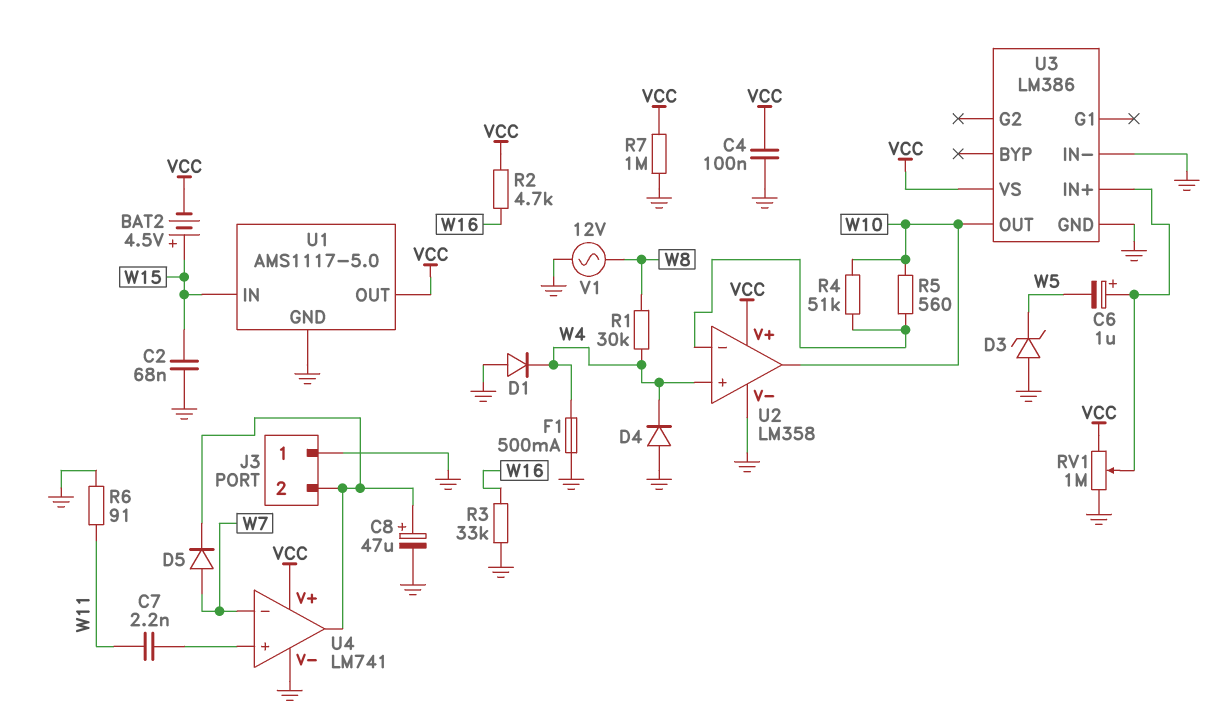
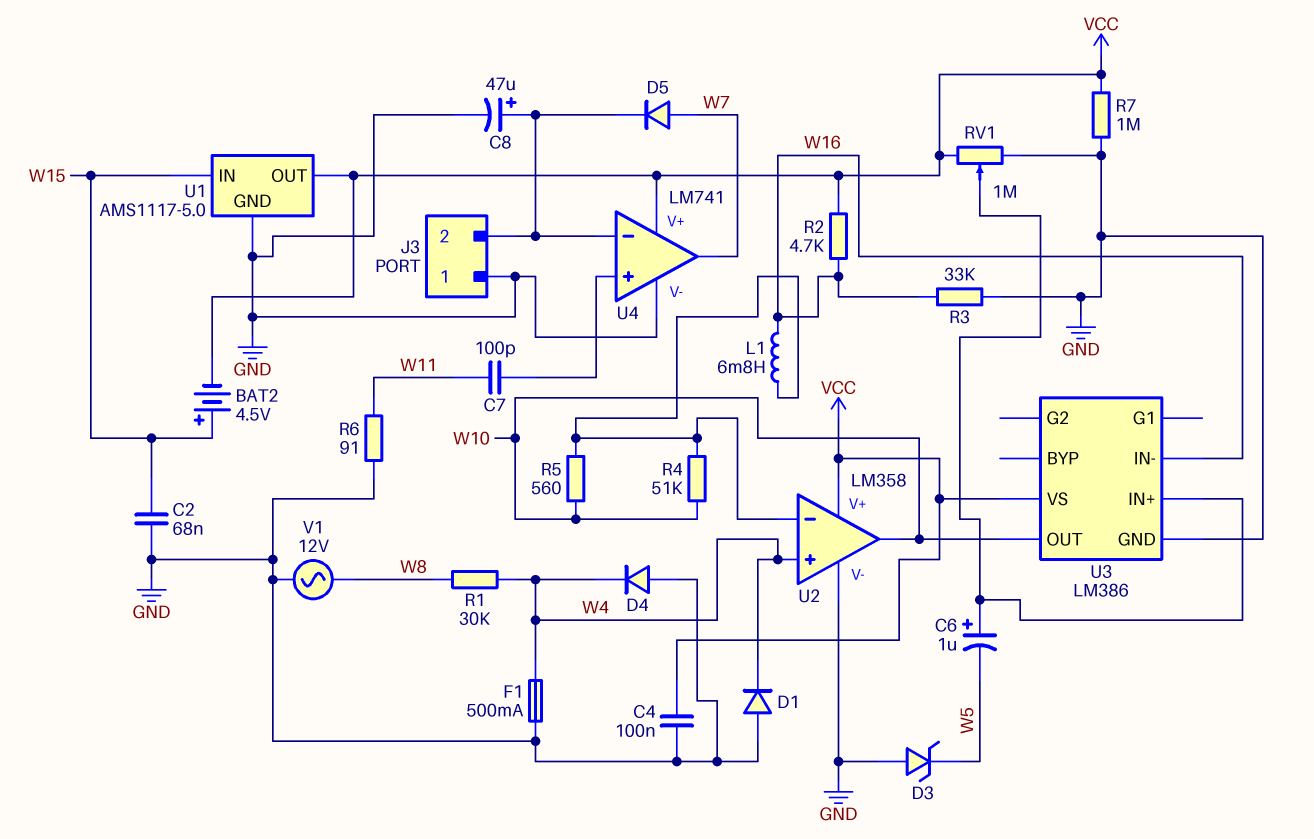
C7: 2.2nF (U4/in+, W11) -> 100pF (U4/in+, W11)
L1: none -> 6.8mH (U2/in-, W16)
U3 pin IN-: GND -> W16
U4 pin in-: W7 -> J3/2
U4 pin out: J3/2 -> W7

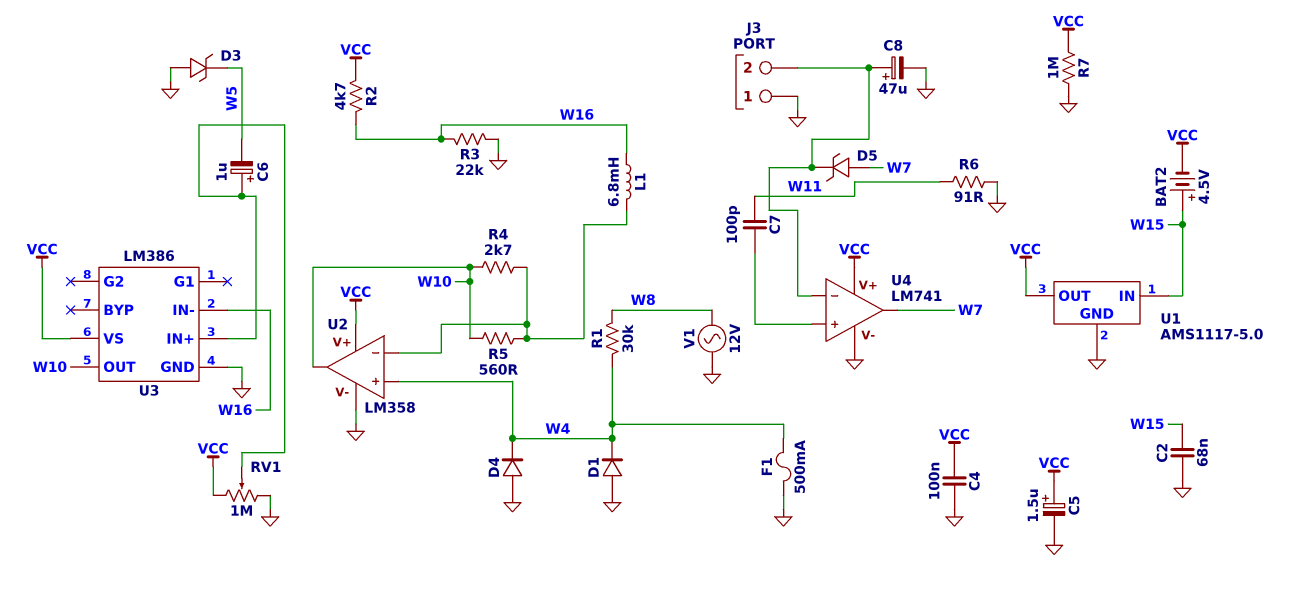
C5: none -> 1.5uF (plus VCC, minus GND)
D5: diode (A W7, K J3/2) -> zener (A W7, K J3/2)
R3: 33k (GND, W16) -> 22k (GND, W16)
R4: 51k (U2/in-, W10) -> 2.7k (U2/in-, W10)

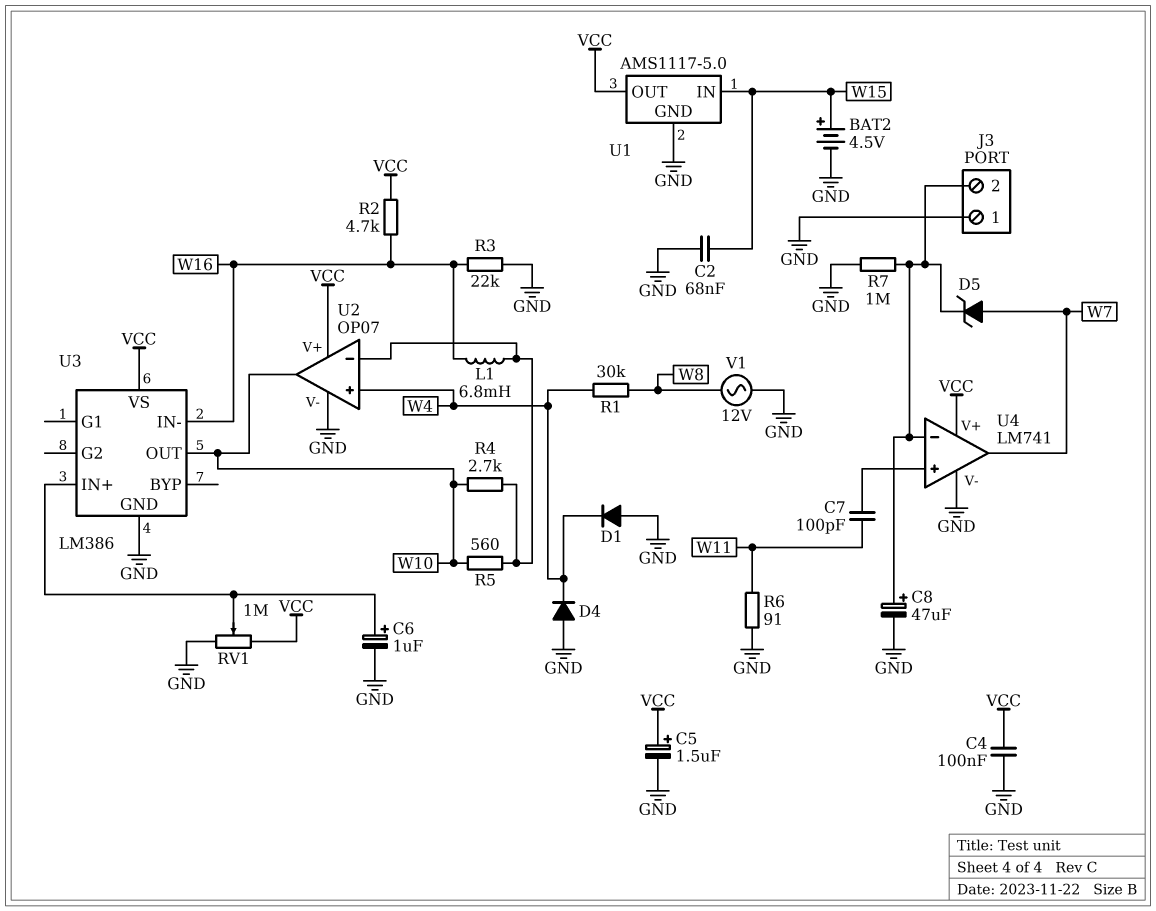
BAT2: 4.5V (plus W15, minus VCC) -> 4.5V (plus W15, minus GND)
C6: 1uF (plus U3/IN+, minus W5) -> 1uF (plus U3/IN+, minus GND)
D3: zener (A GND, K W5) -> none
F1: 500mA (GND, W4) -> none
R7: 1M (GND, VCC) -> 1M (GND, J3/2)
U2: LM358 -> OP07

